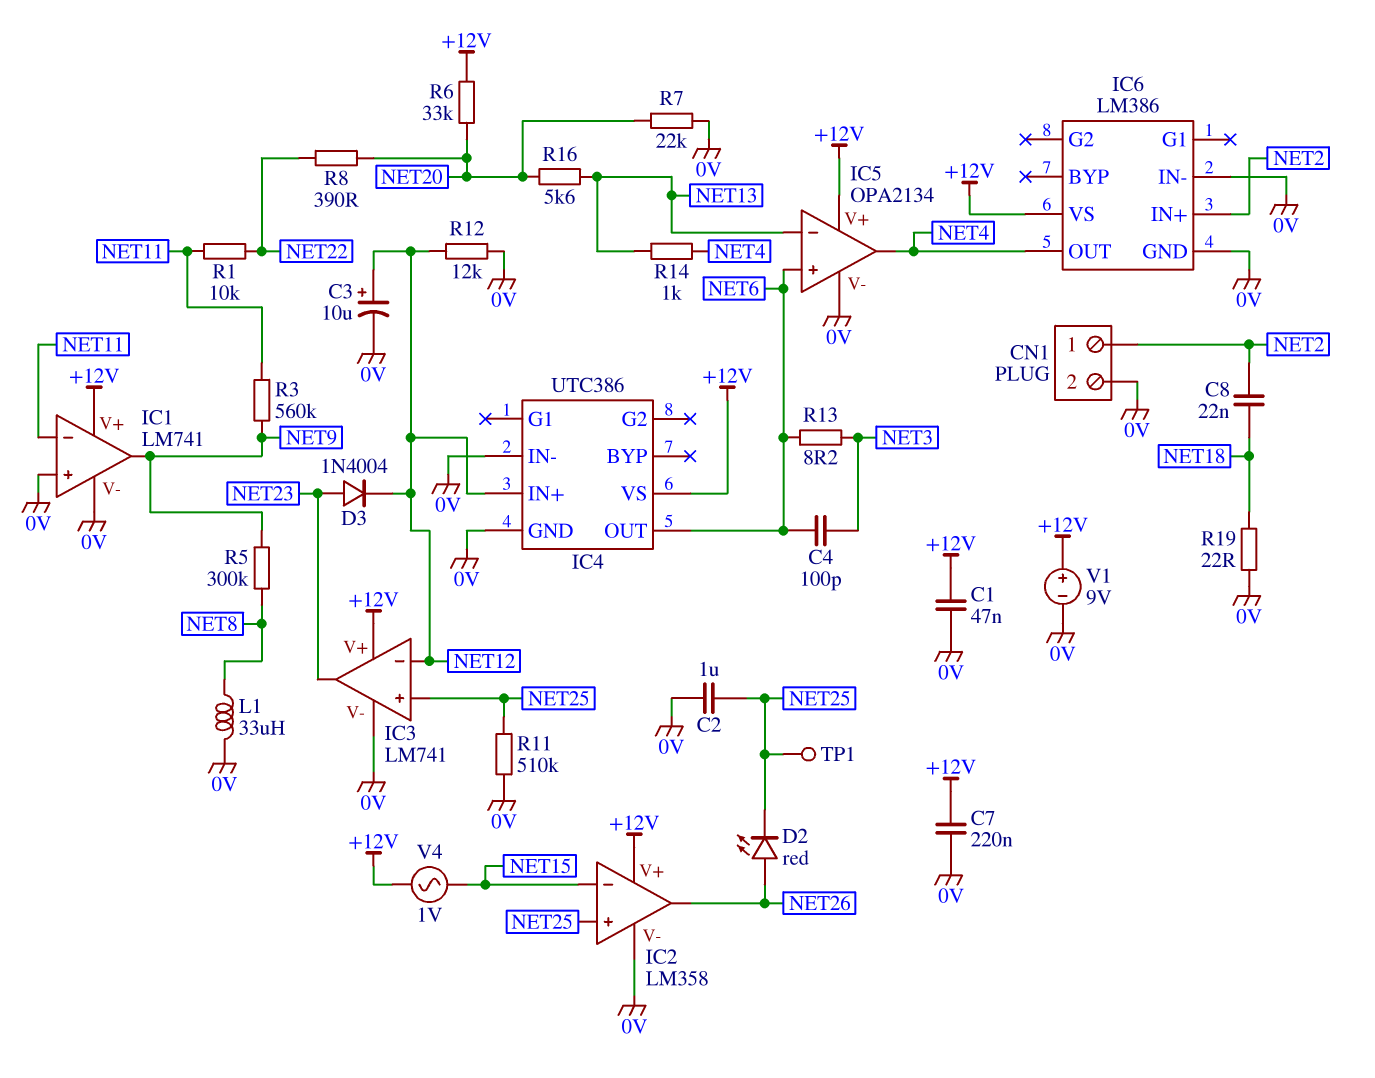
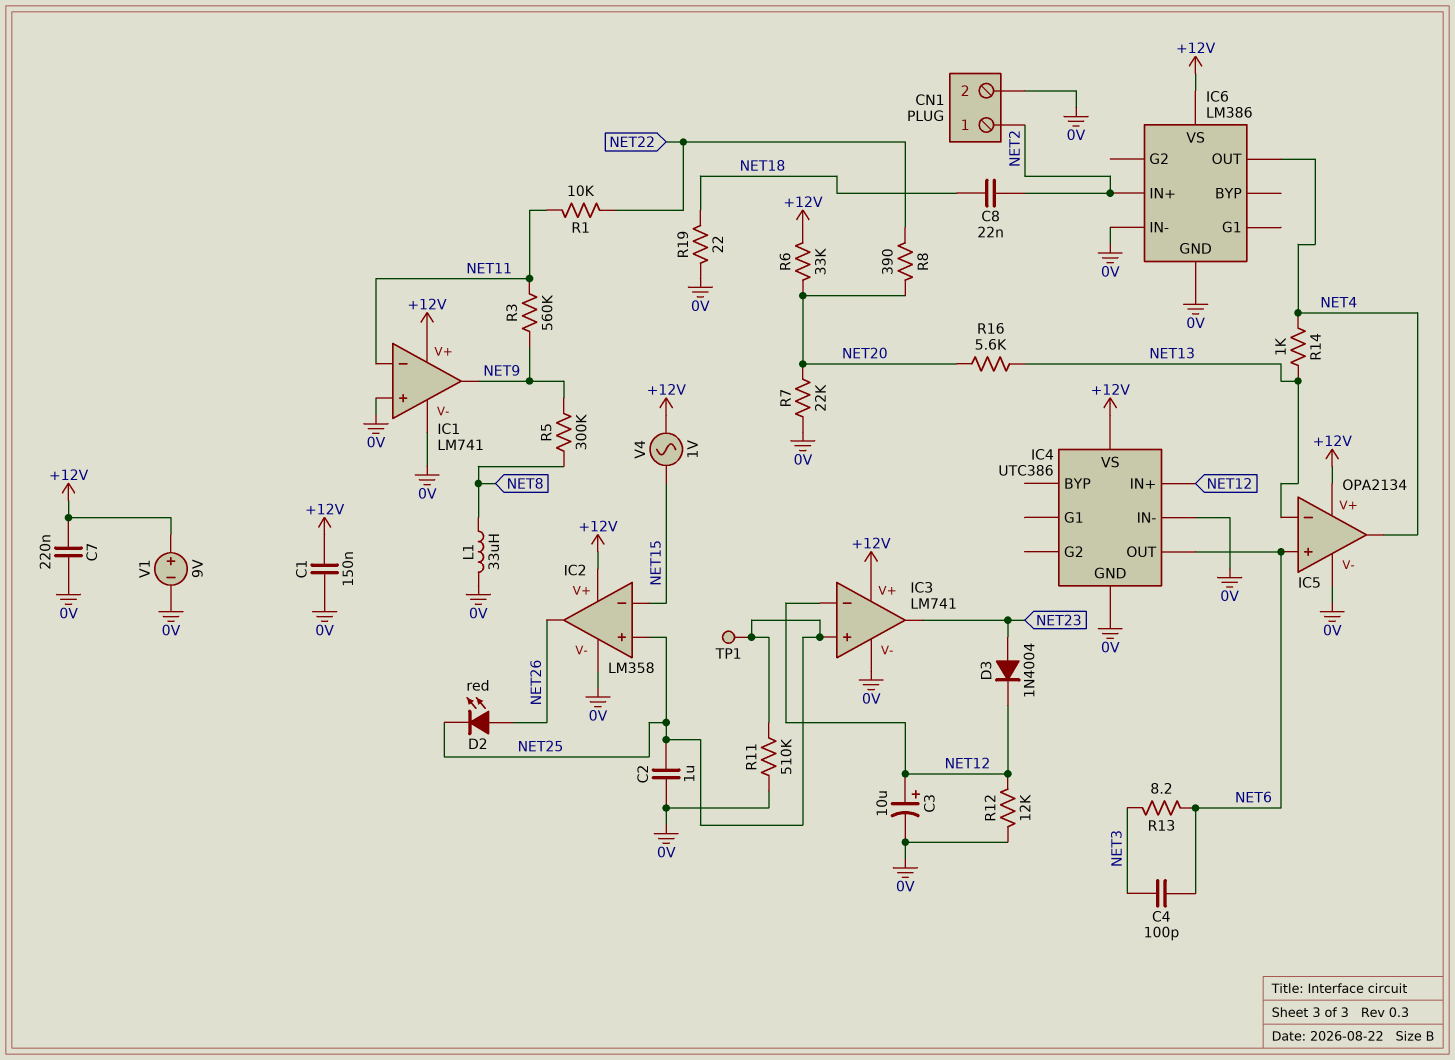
C1: 47nF (+12V, 0V) -> 150nF (+12V, 0V)

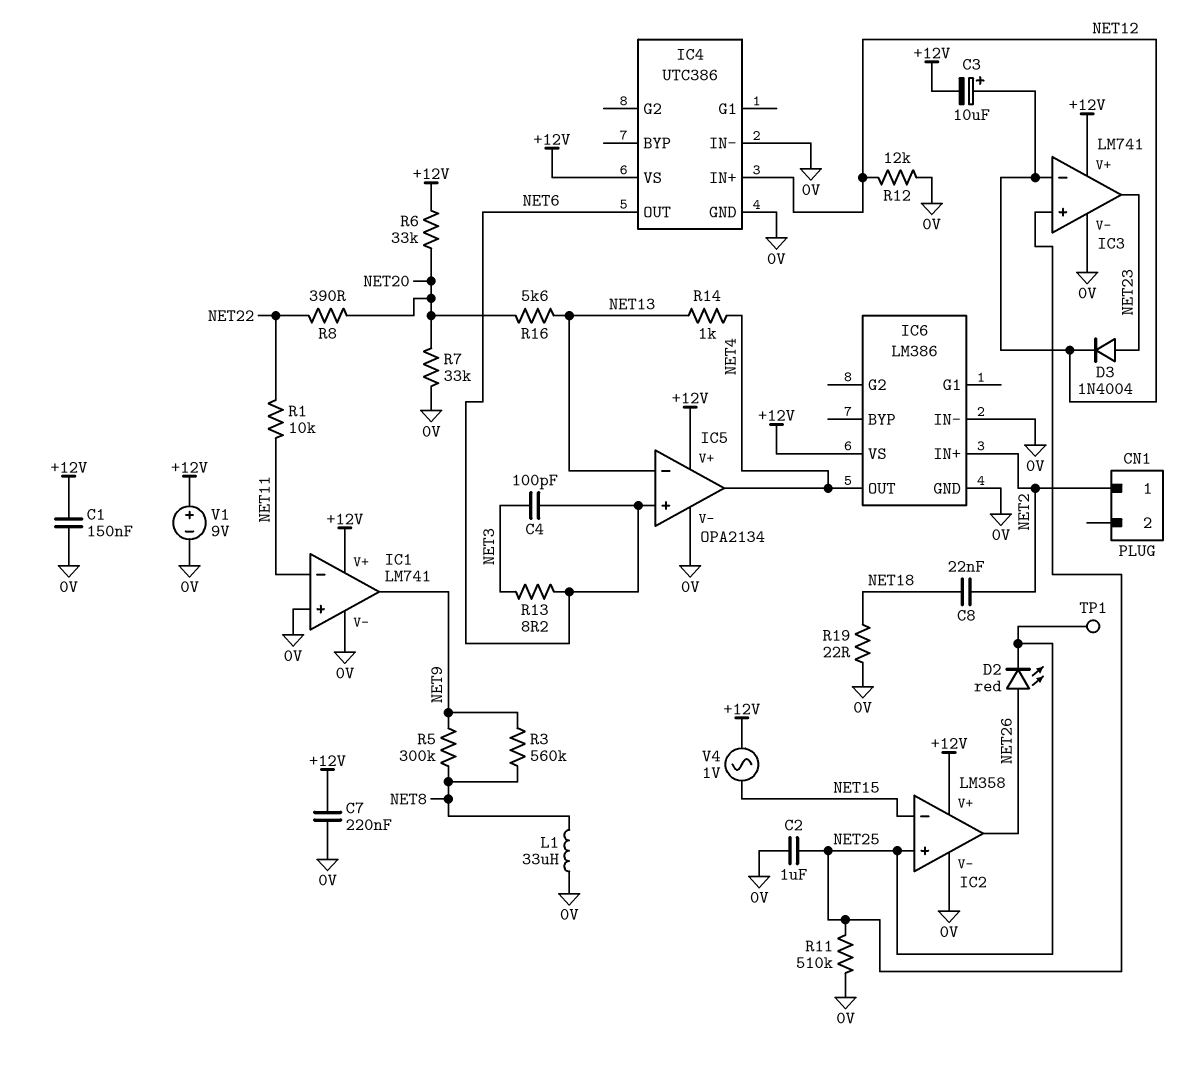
C3: 10uF (plus NET12, minus 0V) -> 10uF (plus NET12, minus +12V)
CN1 pin 2: 0V -> none
R3: 560k (NET9, NET11) -> 560k (NET8, NET9)
R7: 22k (0V, NET20) -> 33k (0V, NET20)

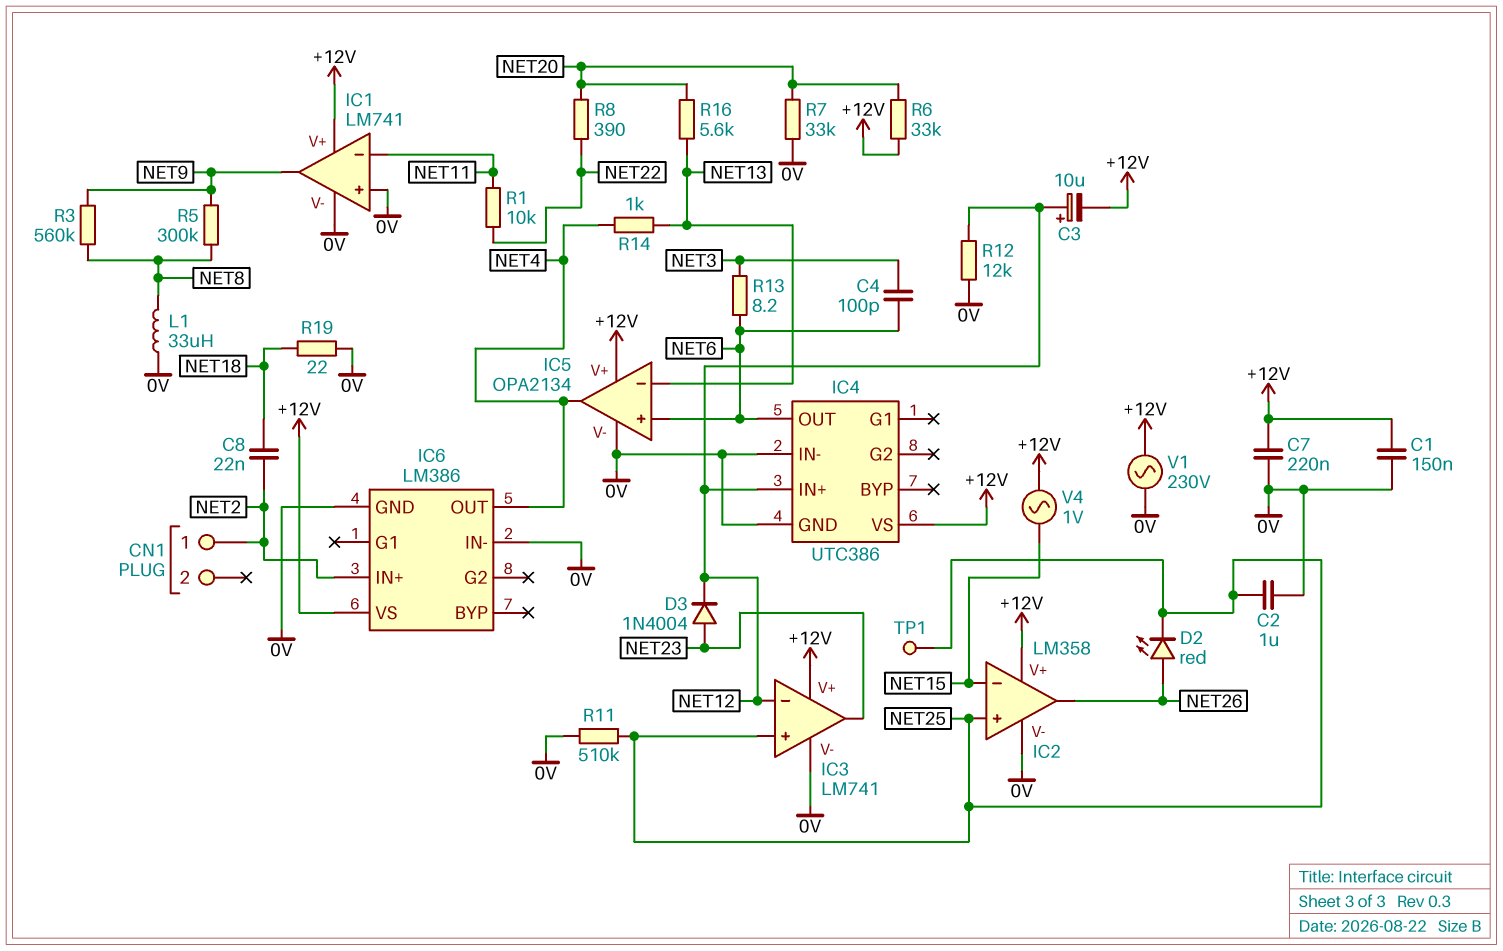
V1: 9V (plus +12V, minus 0V) -> AC 230V (+12V, 0V)

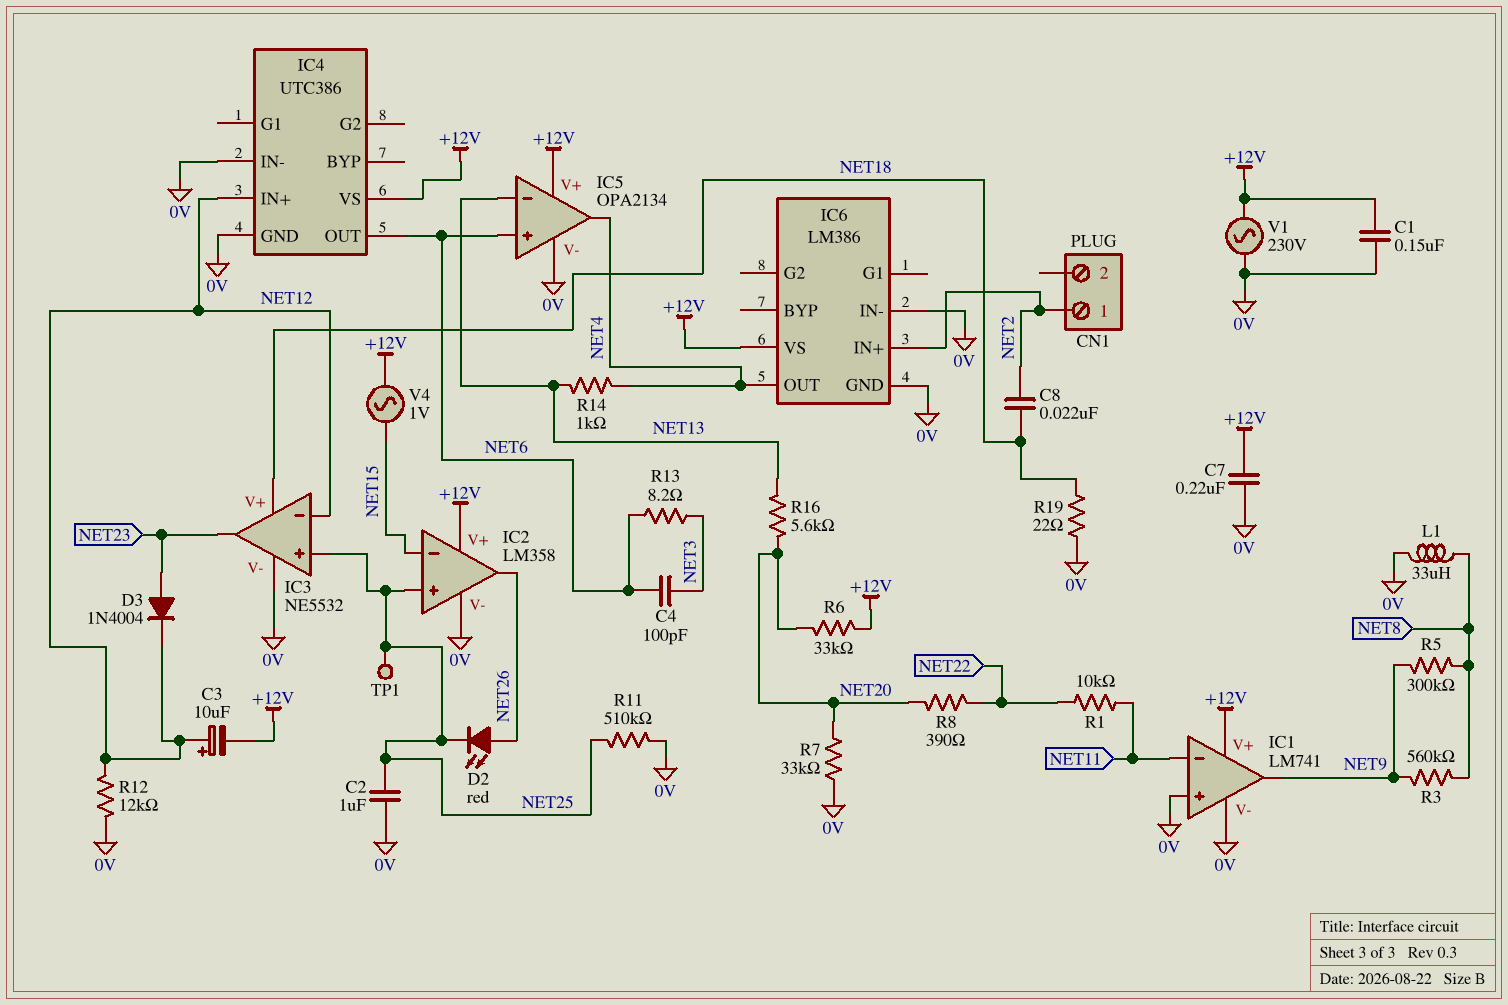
IC3: LM741 -> NE5532
IC3 pin V+: +12V -> NET18

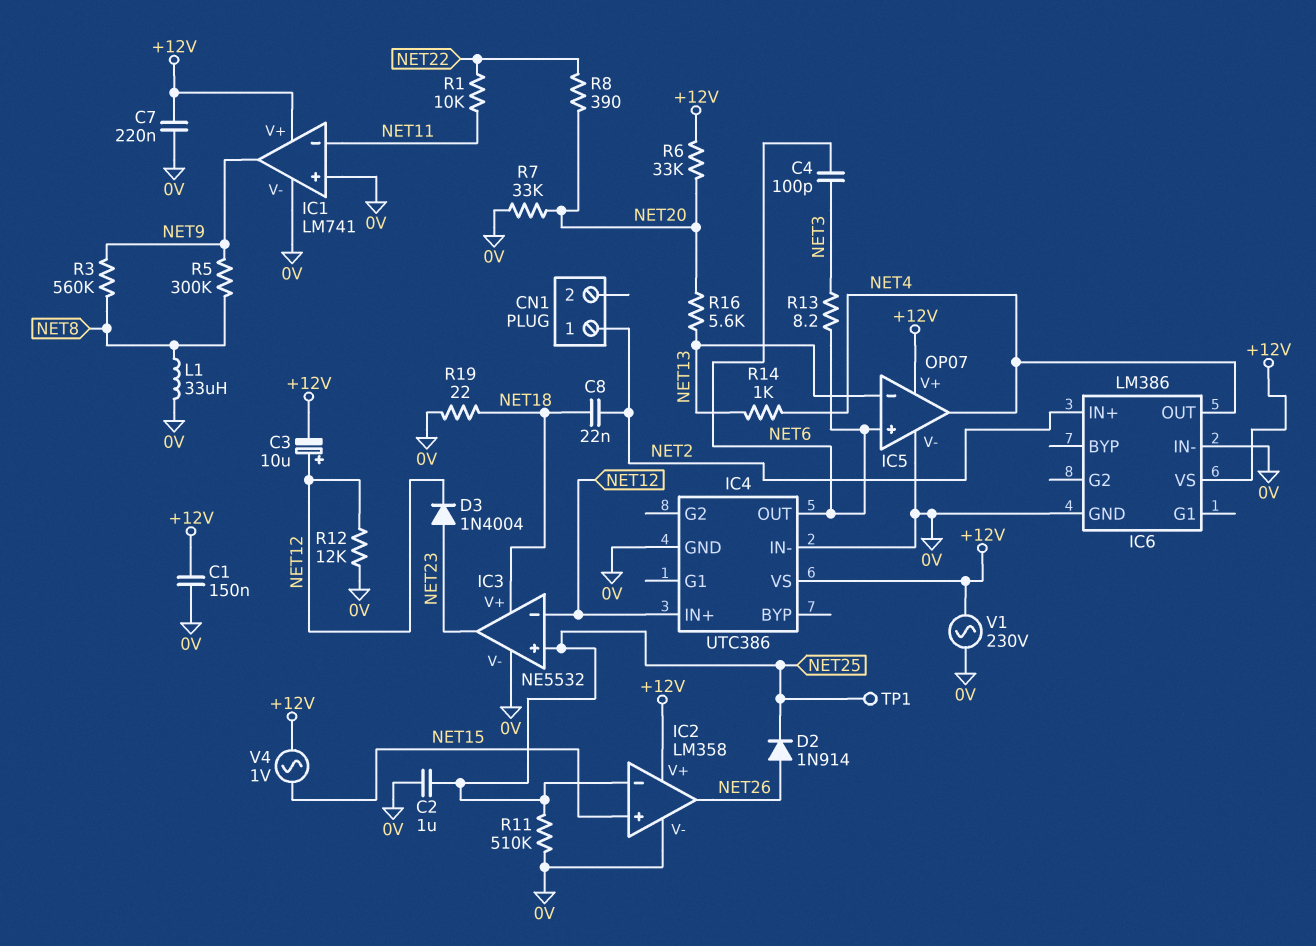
D2: LED red (A NET26, K NET25) -> diode 1N914 (A NET26, K NET25)
IC2 pin in+: NET25 -> NET15
IC2 pin in-: NET15 -> NET25
IC5: OPA2134 -> OP07

